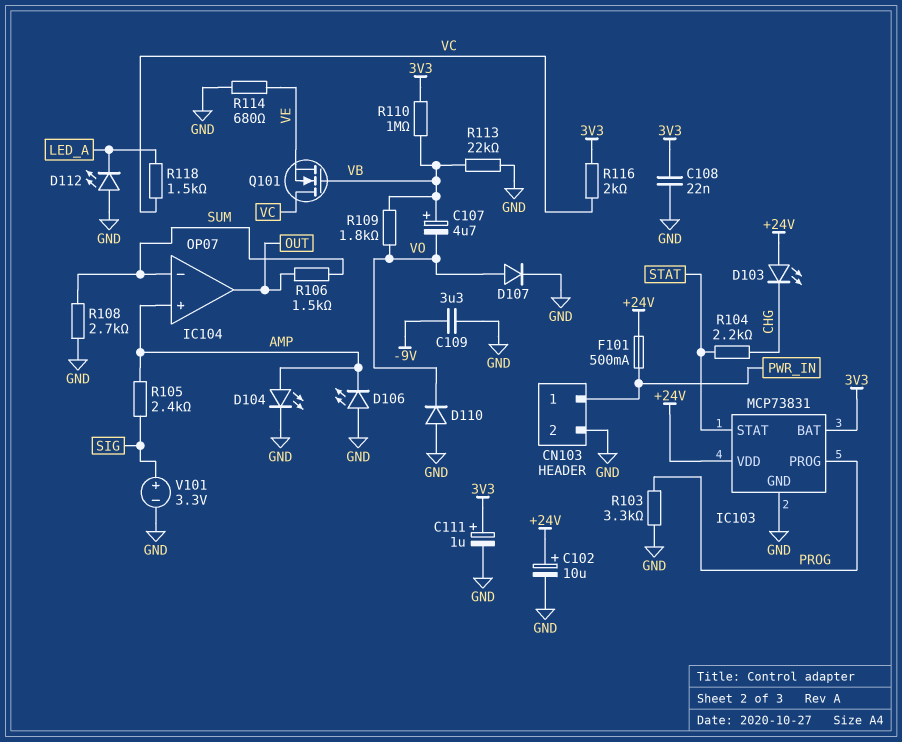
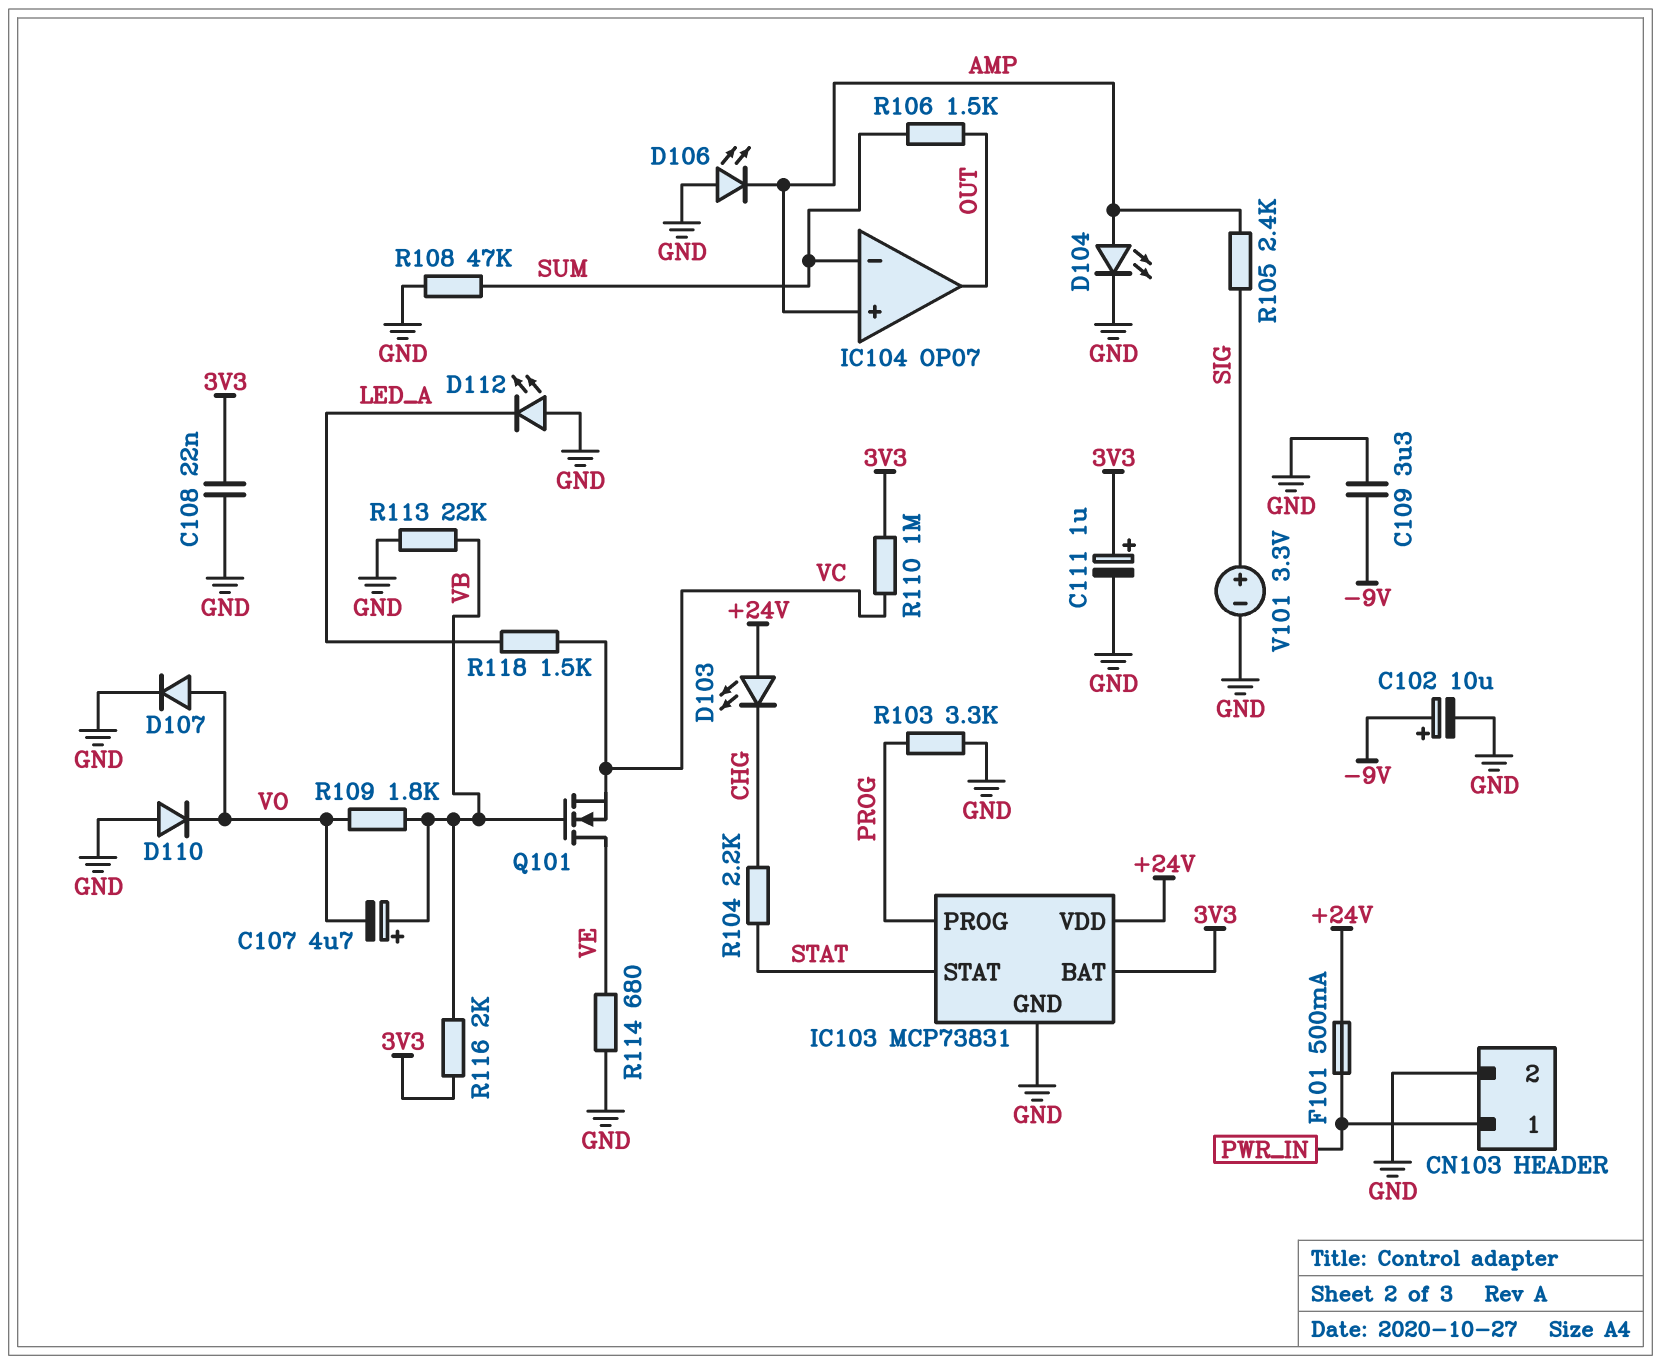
C102: 10uF (plus +24V, minus GND) -> 10uF (plus -9V, minus GND)
Q101: NMOS (G VB, D VC, S VE) -> NMOS (G VB, D VE, S VC)
R108: 2.7k (GND, SUM) -> 47k (GND, SUM)
R110: 1M (3V3, VB) -> 1M (3V3, VC)
R116: 2k (3V3, VC) -> 2k (3V3, VB)

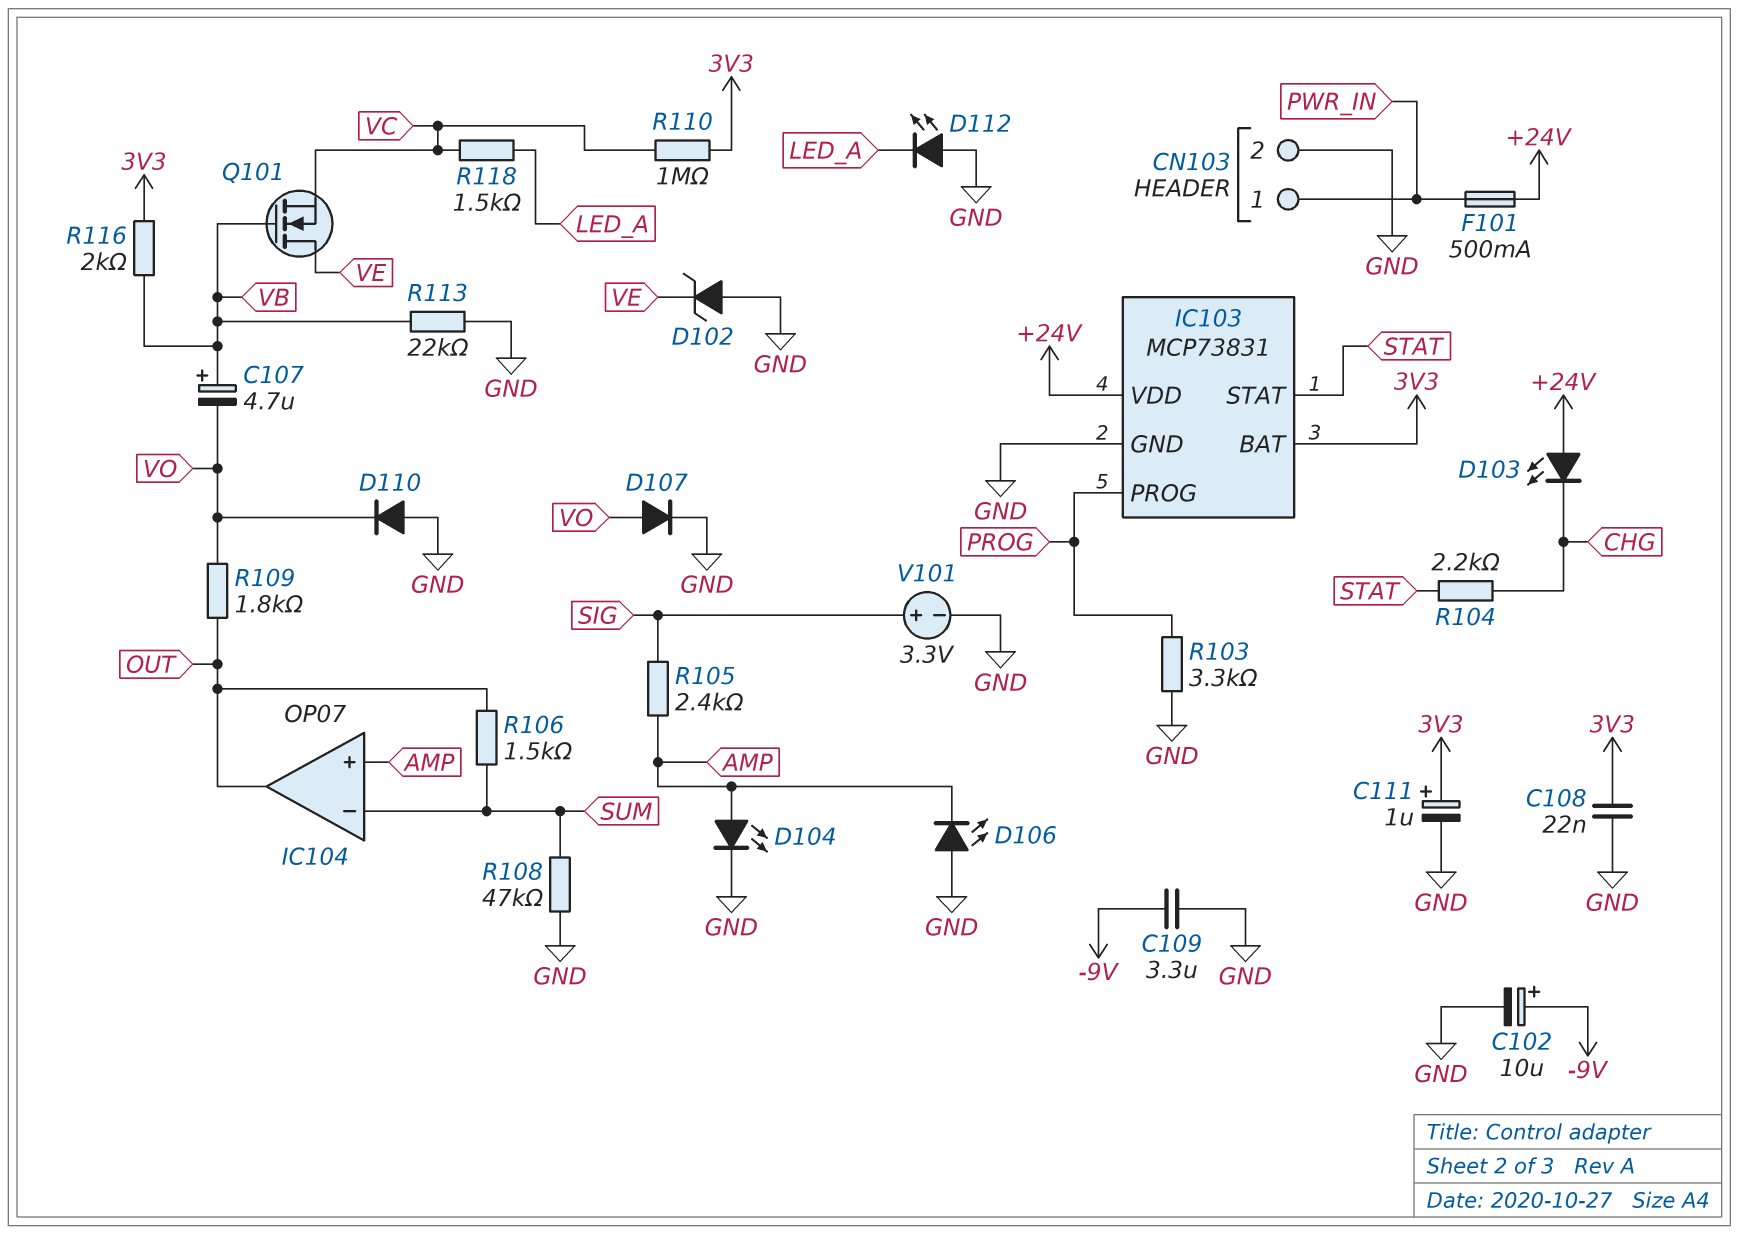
D102: none -> zener (A GND, K VE)
R109: 1.8k (VB, VO) -> 1.8k (OUT, VO)
R114: 680 (GND, VE) -> none

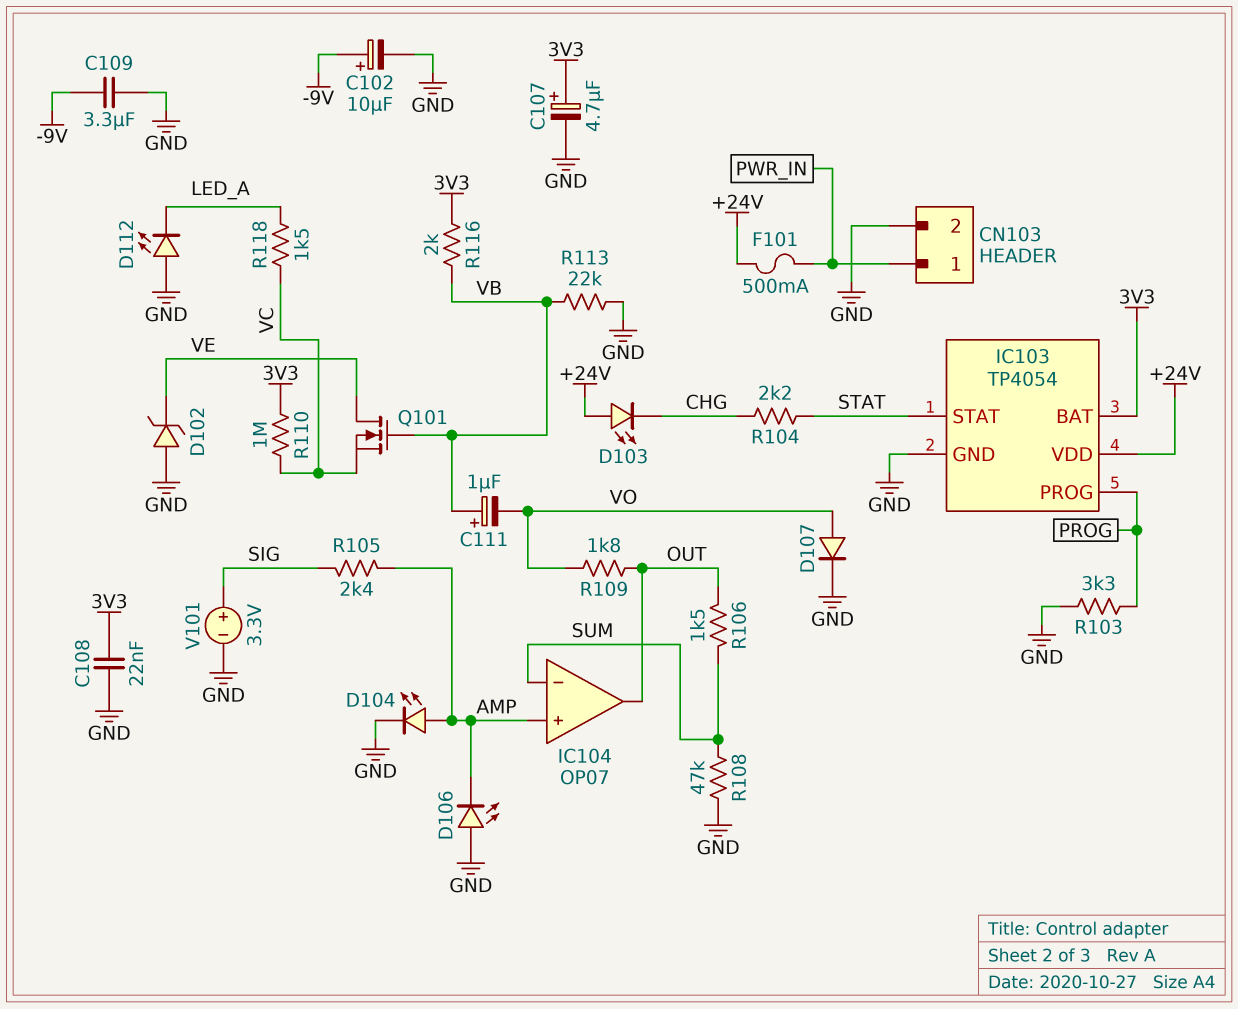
C107: 4.7uF (plus VB, minus VO) -> 4.7uF (plus 3V3, minus GND)
C111: 1uF (plus 3V3, minus GND) -> 1uF (plus VB, minus VO)
D110: diode (A GND, K VO) -> none
IC103: MCP73831 -> TP4054

